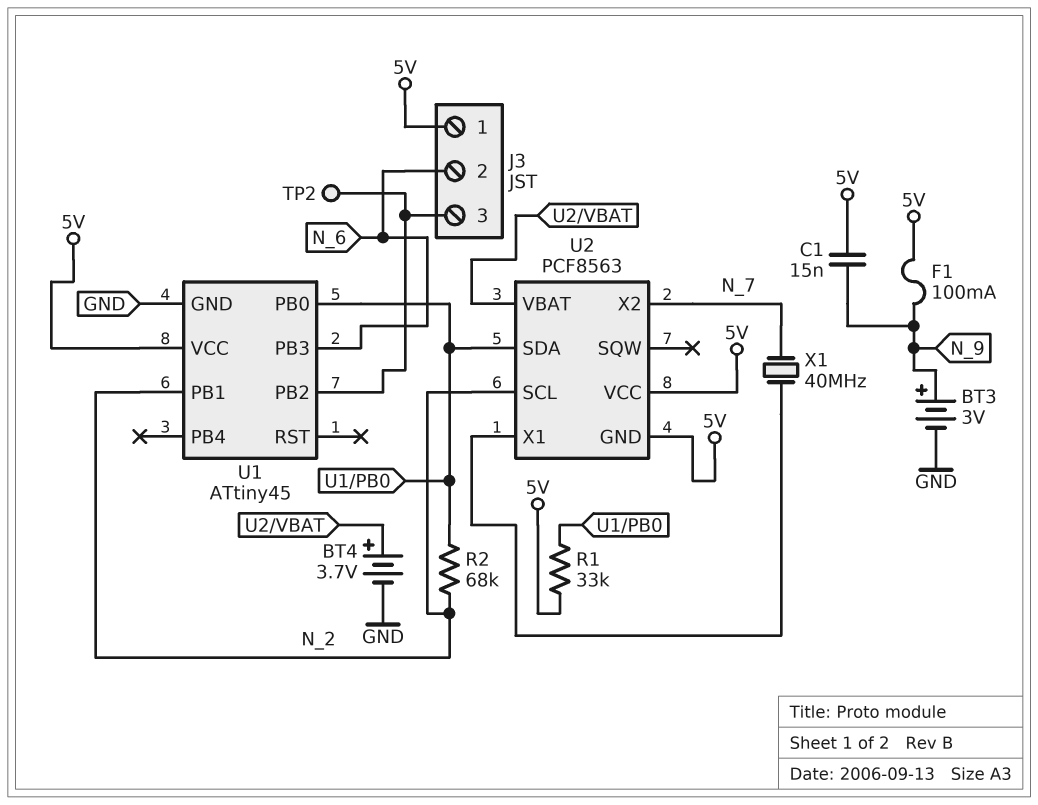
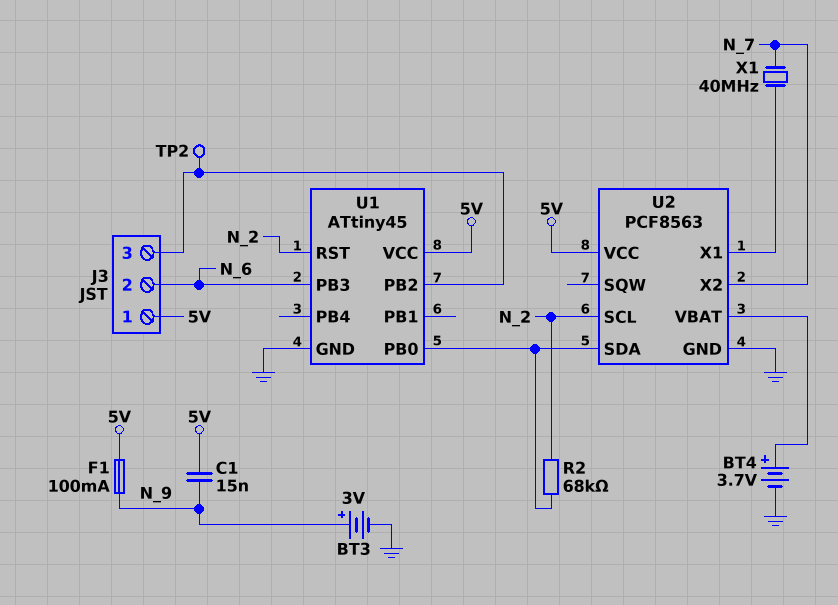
R1: 33k (5V, U1/PB0) -> none
U1 pin PB1: N_2 -> none
U1 pin RST: none -> N_2
U2 pin GND: 5V -> GND

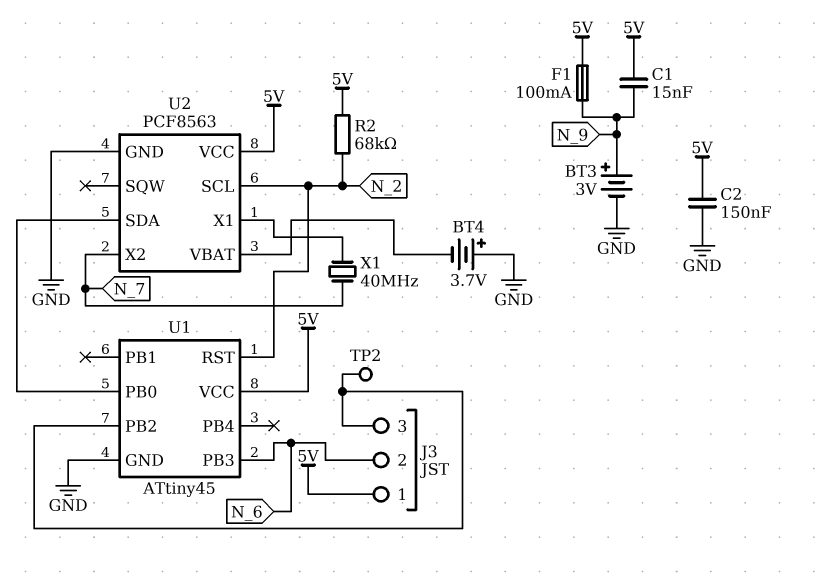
BT4: 3.7V (plus U2/VBAT, minus GND) -> 3.7V (plus GND, minus U2/VBAT)
C2: none -> 150nF (5V, GND)
R2: 68k (N_2, U1/PB0) -> 68k (5V, N_2)

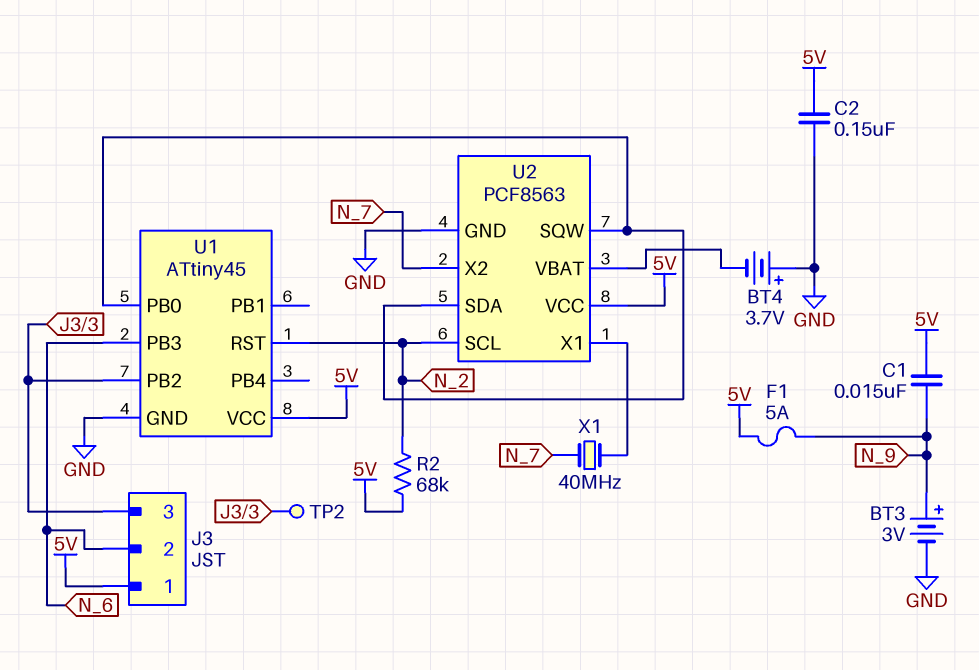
F1: 100mA (5V, N_9) -> 5A (5V, N_9)
U2 pin SQW: none -> U1/PB0

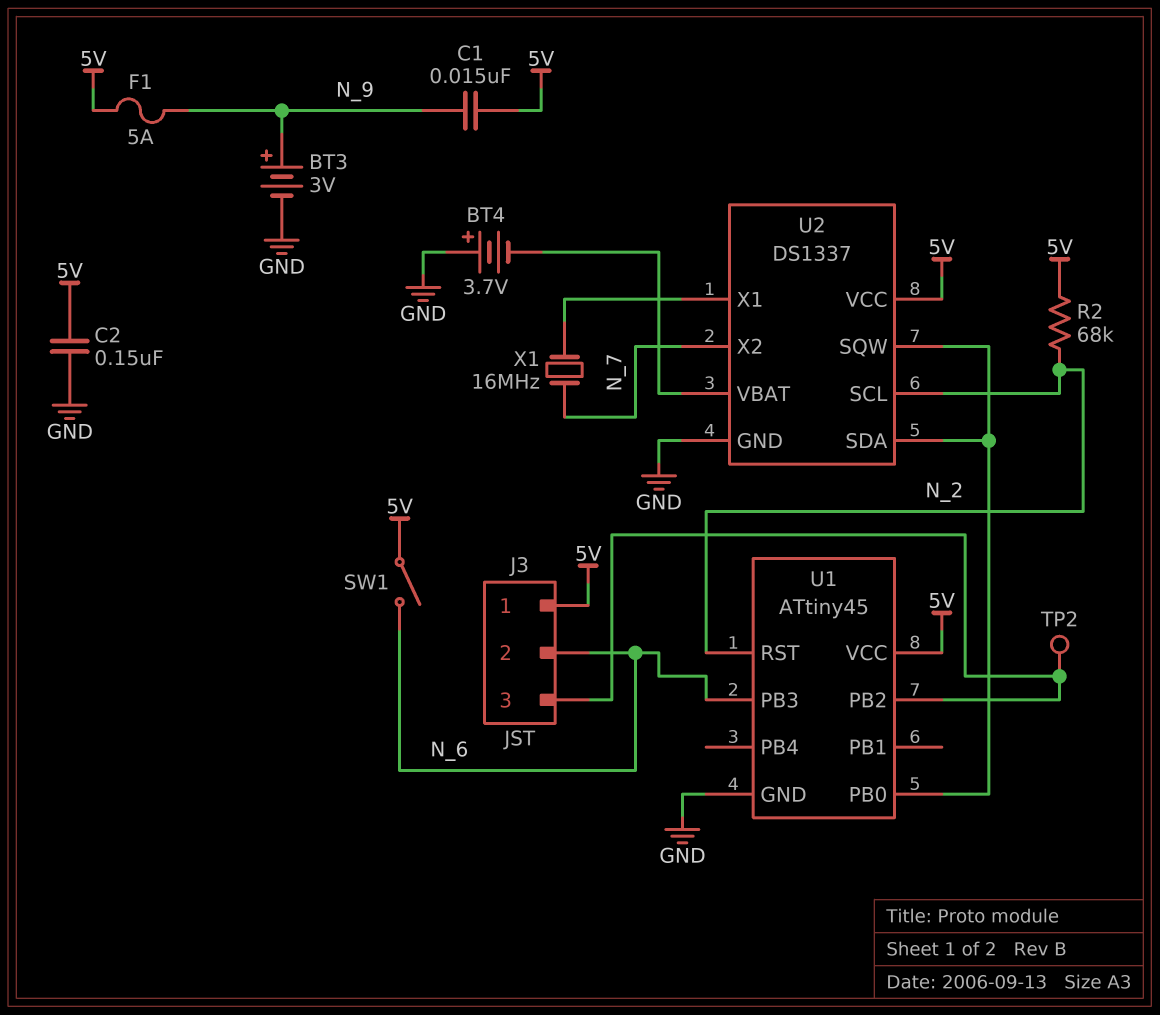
SW1: none -> switch (5V, N_6)
U2: PCF8563 -> DS1337
X1: 40MHz (N_7, U2/X1) -> 16MHz (N_7, U2/X1)

